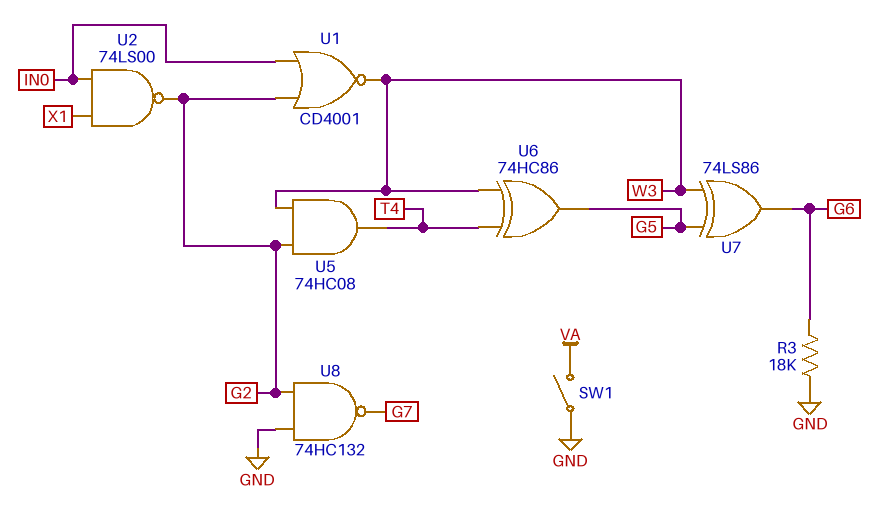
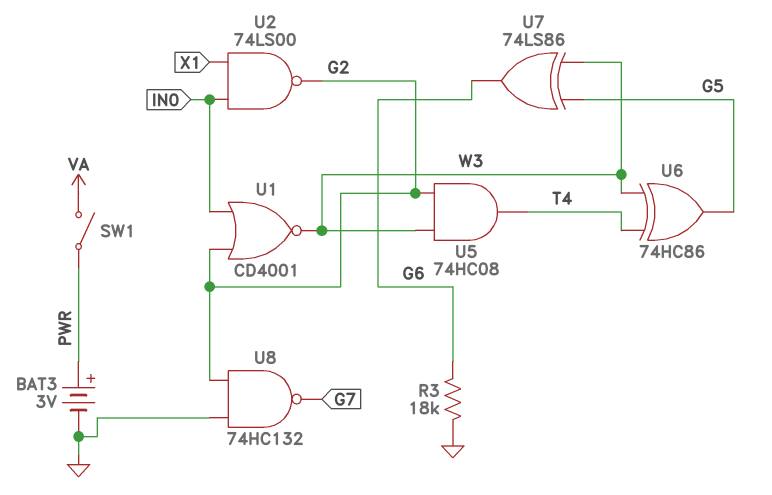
BAT3: none -> 3V (plus PWR, minus GND)
SW1: switch (GND, VA) -> switch (PWR, VA)

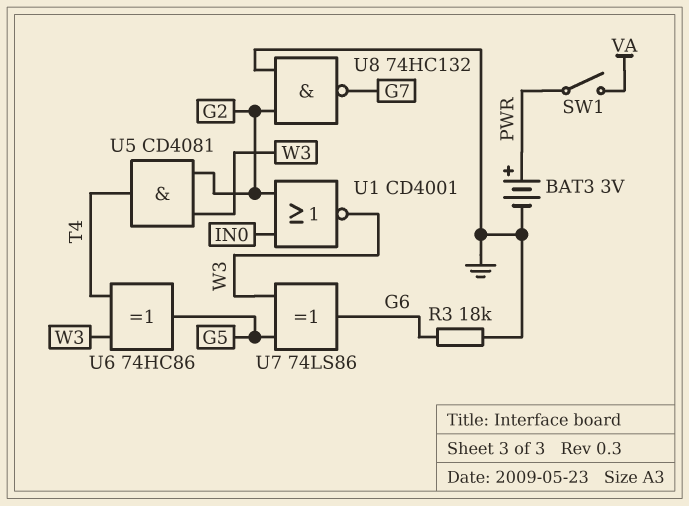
U2: NAND 74LS00 (in IN0, in X1, out G2) -> none
U5: AND 74HC08 (in G2, in W3, out T4) -> AND CD4081 (in G2, in W3, out T4)

